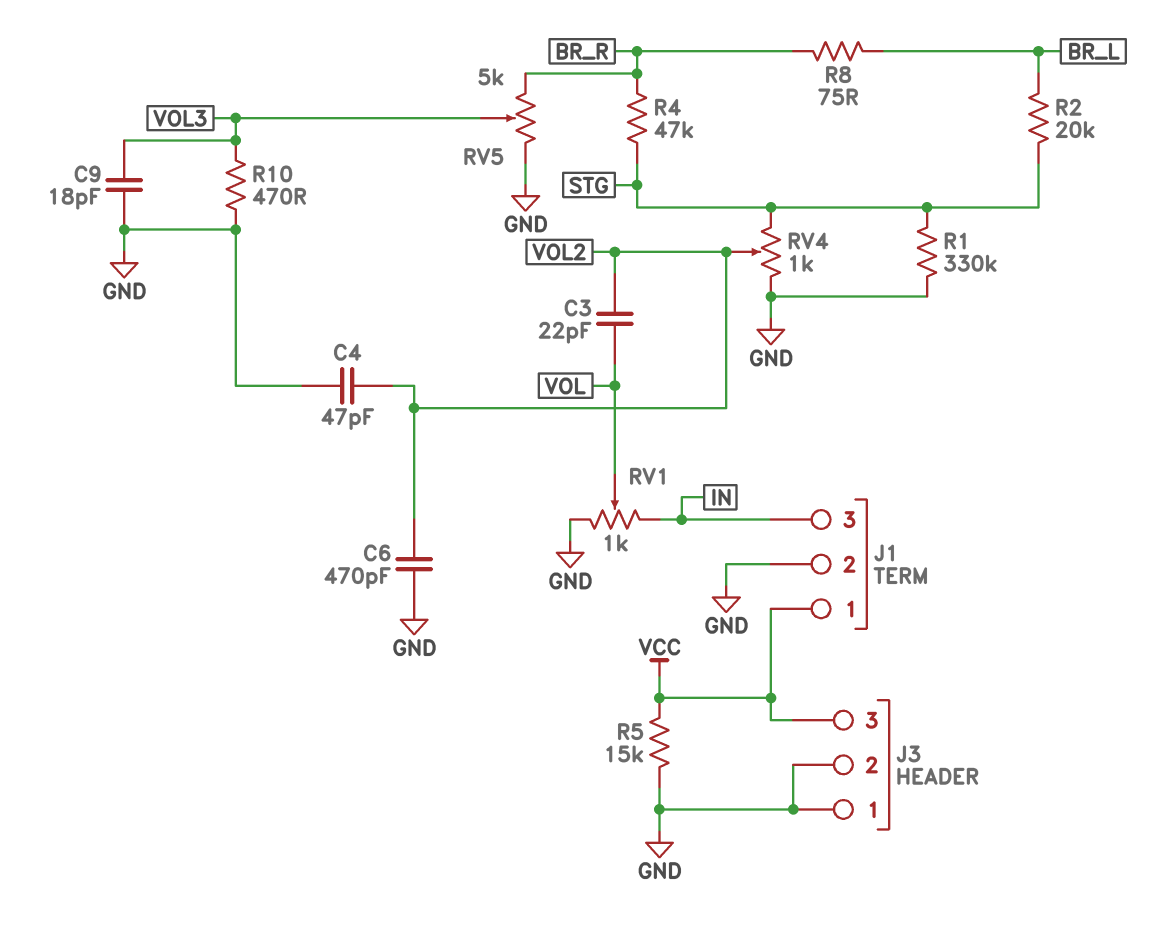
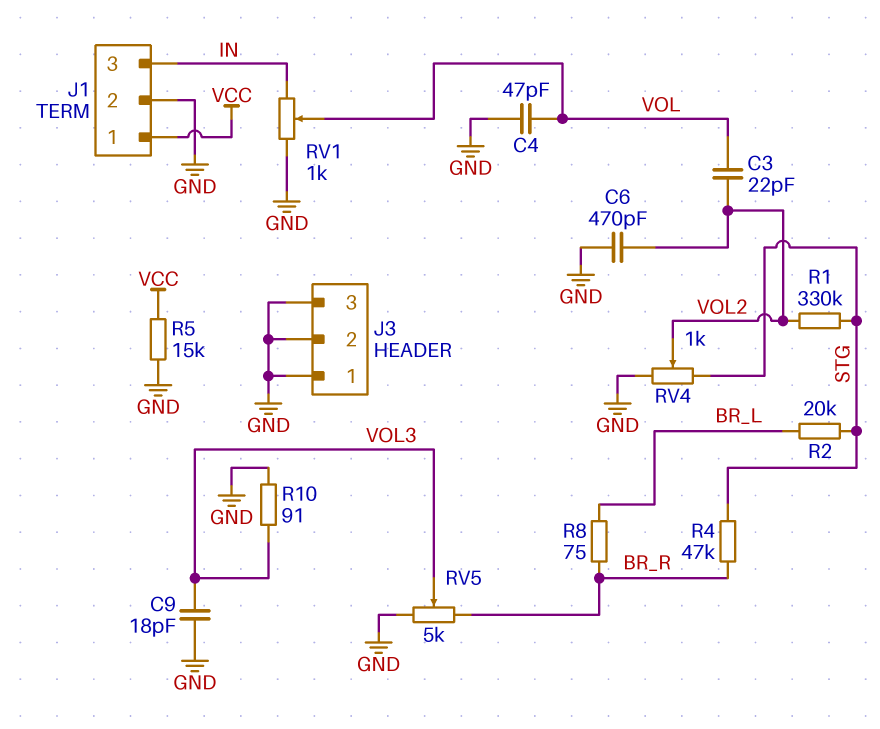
C4: 47pF (GND, VOL2) -> 47pF (GND, VOL)
J3 pin 3: VCC -> GND
R1: 330k (GND, STG) -> 330k (STG, VOL2)
R10: 470 (GND, VOL3) -> 91 (GND, VOL3)

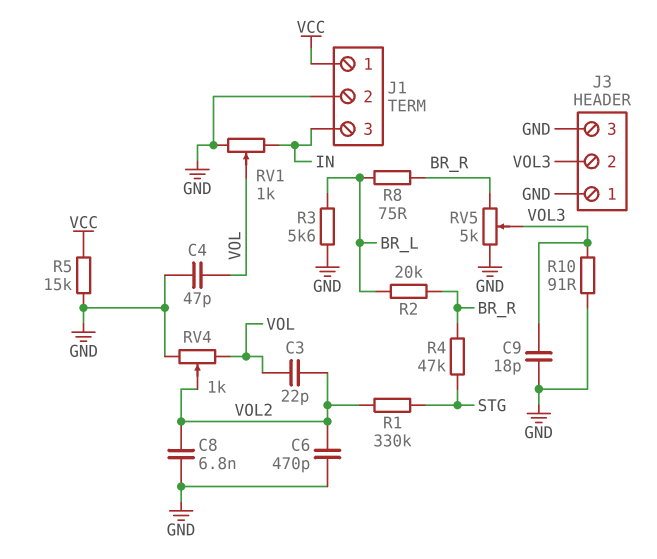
C8: none -> 6.8nF (GND, VOL2)
J3 pin 2: GND -> VOL3
R2: 20k (BR_L, STG) -> 20k (BR_L, BR_R)
R3: none -> 5.6k (BR_L, GND)
RV4: 1k (GND, STG, wiper VOL2) -> 1k (GND, VOL, wiper VOL2)

